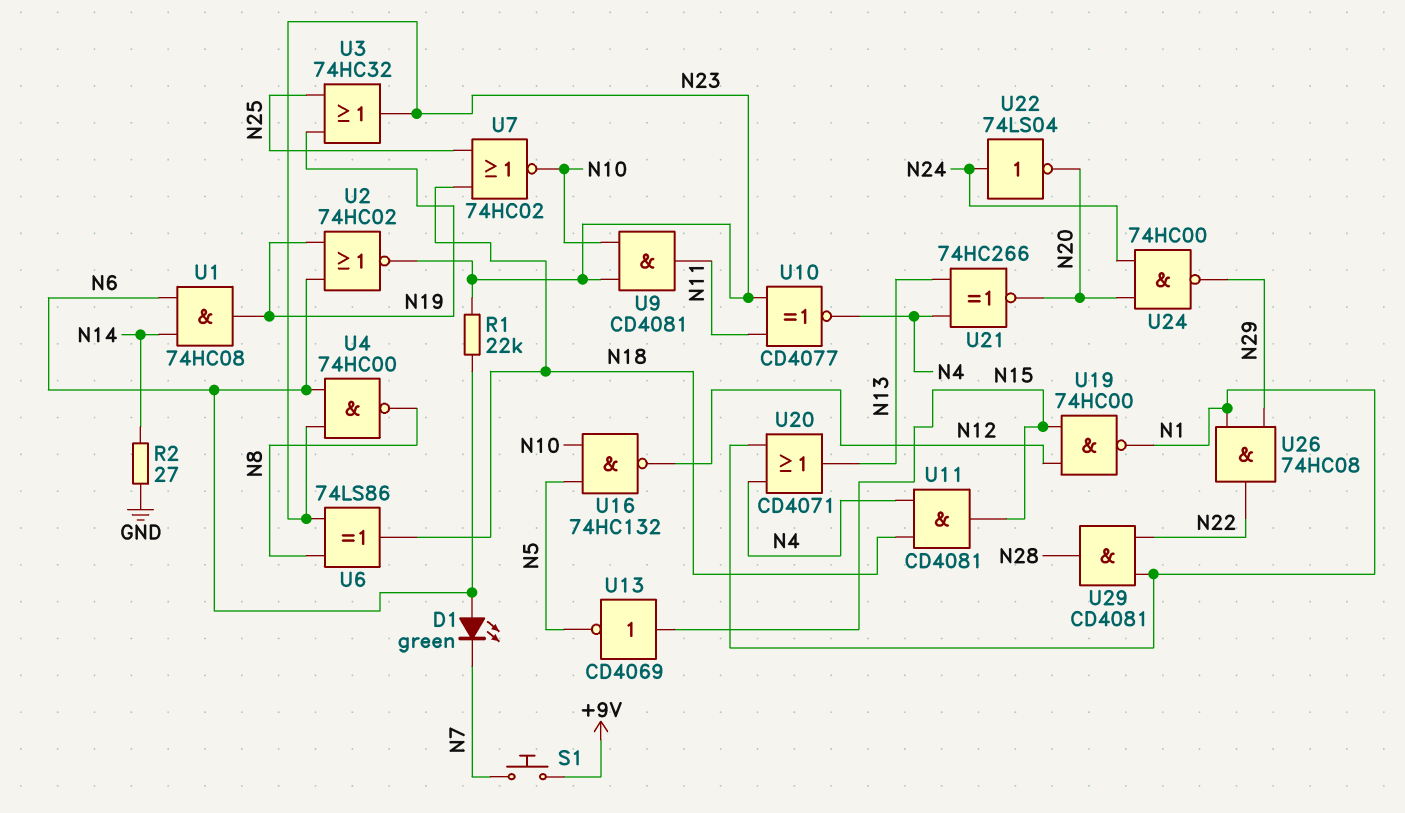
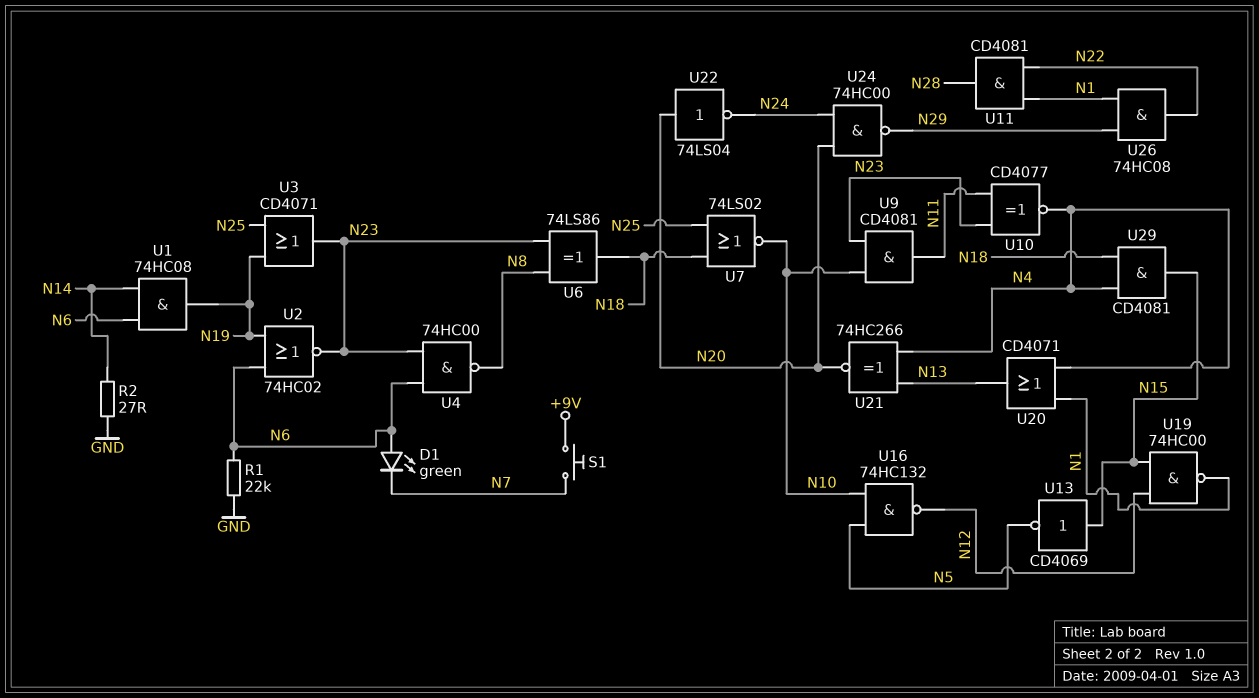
R1: 22k (N6, N23) -> 22k (GND, N6)
U3: OR 74HC32 (in N19, in N25, out N23) -> OR CD4071 (in N19, in N25, out N23)
U7: NOR 74HC02 (in N18, in N25, out N10) -> NOR 74LS02 (in N18, in N25, out N10)
U11: AND CD4081 (in N4, in N18, out N15) -> AND CD4081 (in N1, in N22, out N28)
U22: NOT 74LS04 (in N24, out N20) -> NOT 74LS04 (in N20, out N24)
U29: AND CD4081 (in N1, in N22, out N28) -> AND CD4081 (in N4, in N18, out N15)

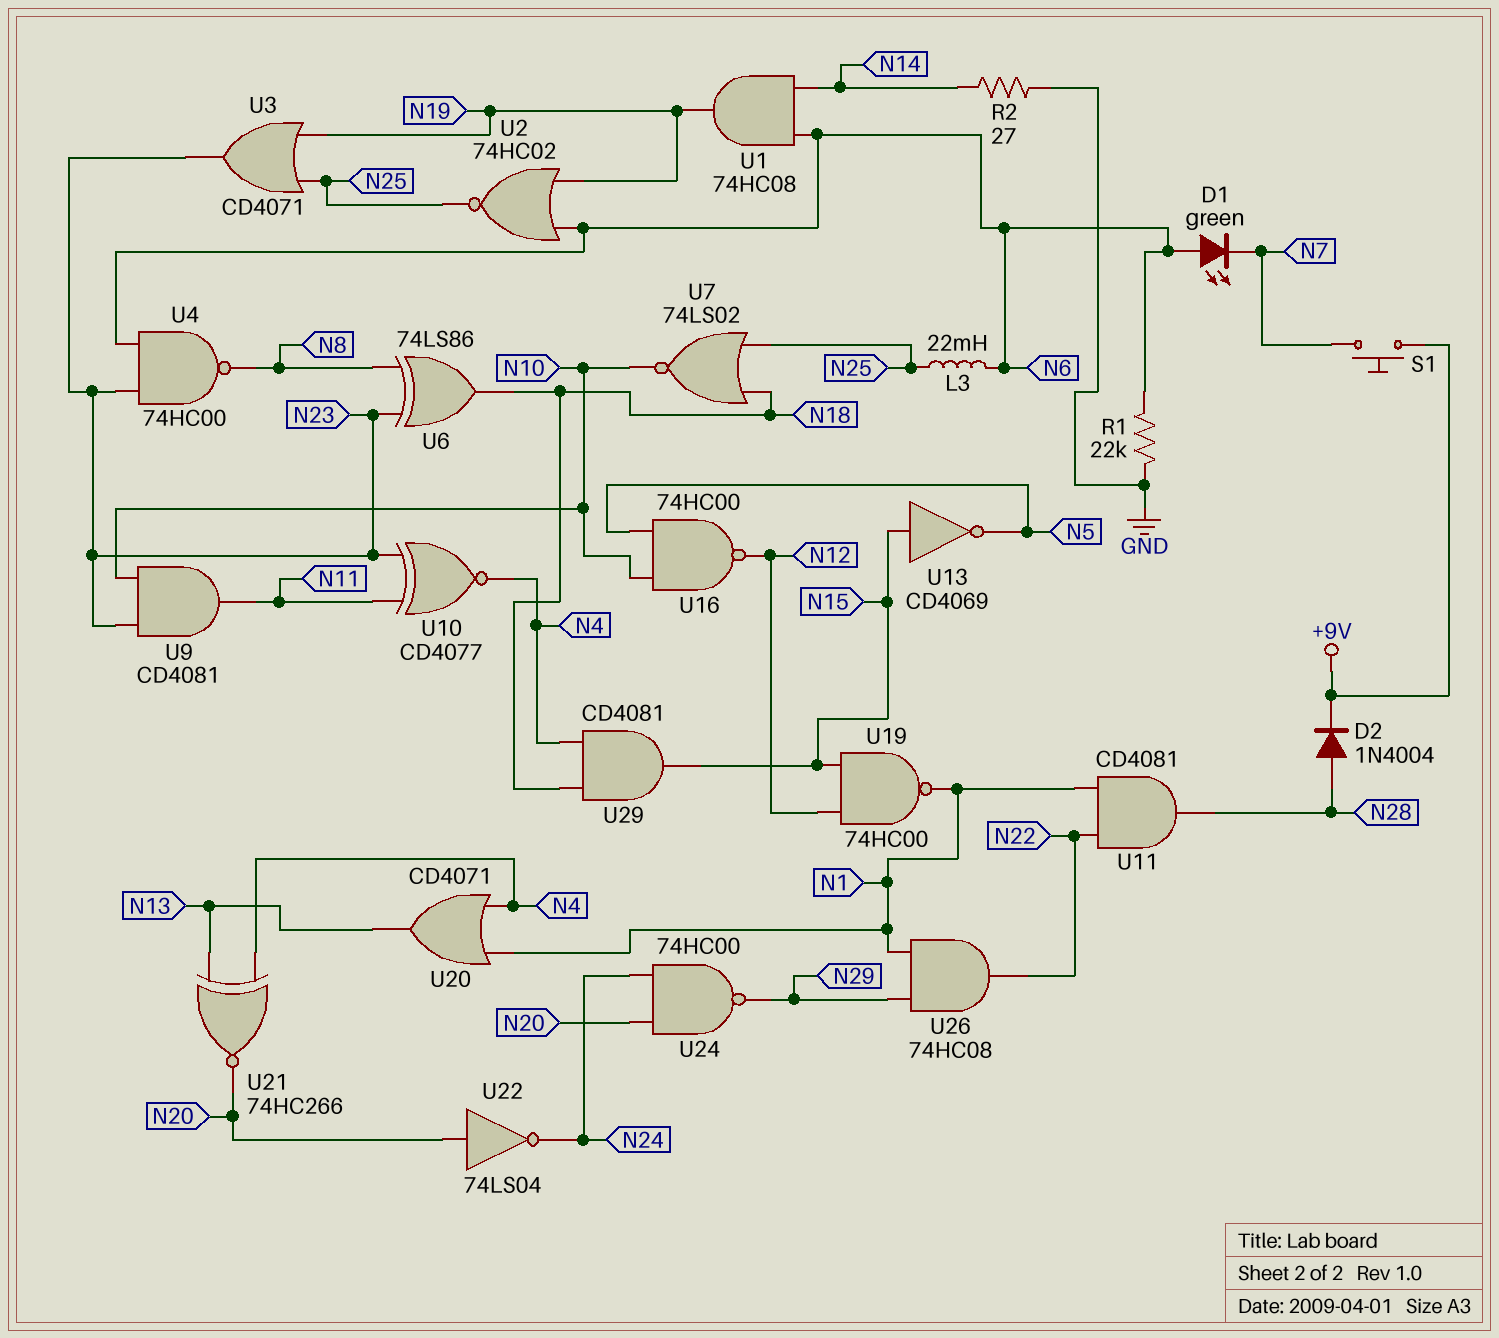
D2: none -> diode 1N4004 (A N28, K +9V)
L3: none -> 22mH (N6, N25)
U2: NOR 74HC02 (in N6, in N19, out N23) -> NOR 74HC02 (in N6, in N19, out N25)
U16: NAND 74HC132 (in N5, in N10, out N12) -> NAND 74HC00 (in N5, in N10, out N12)

